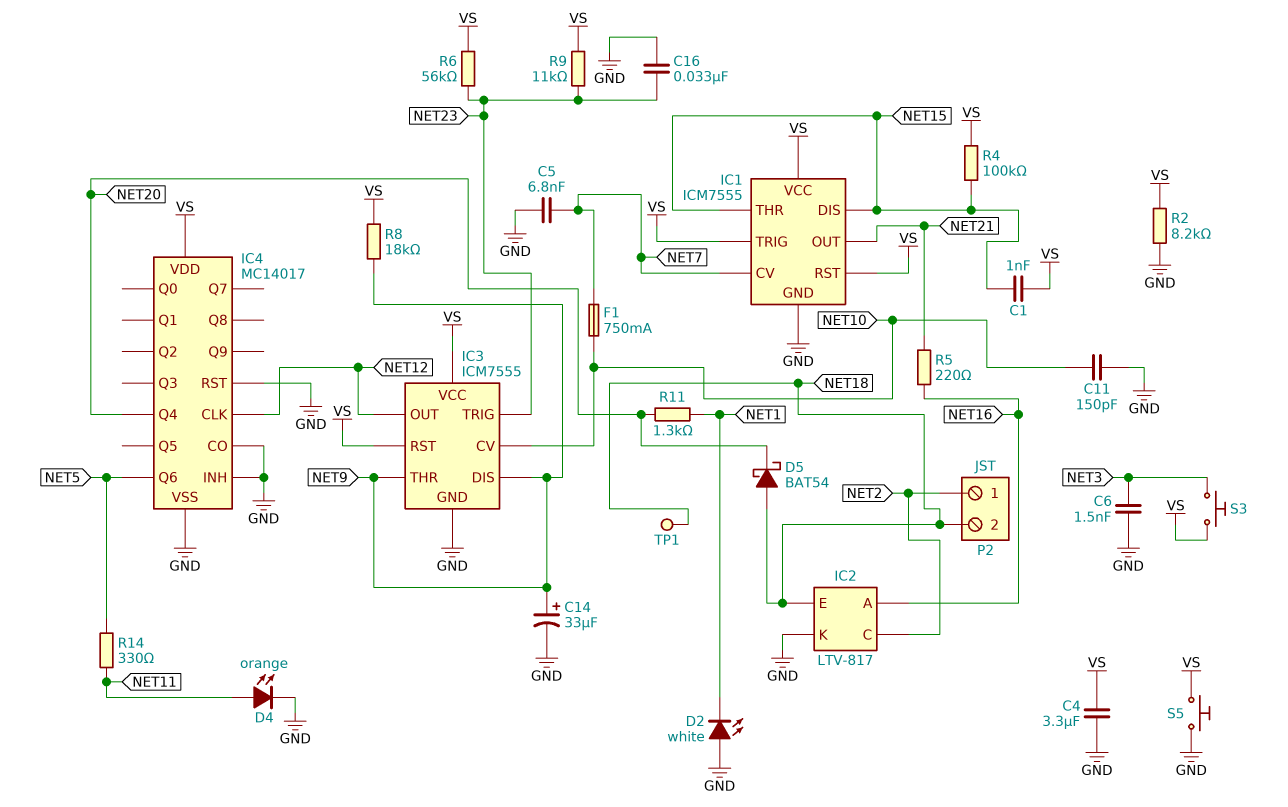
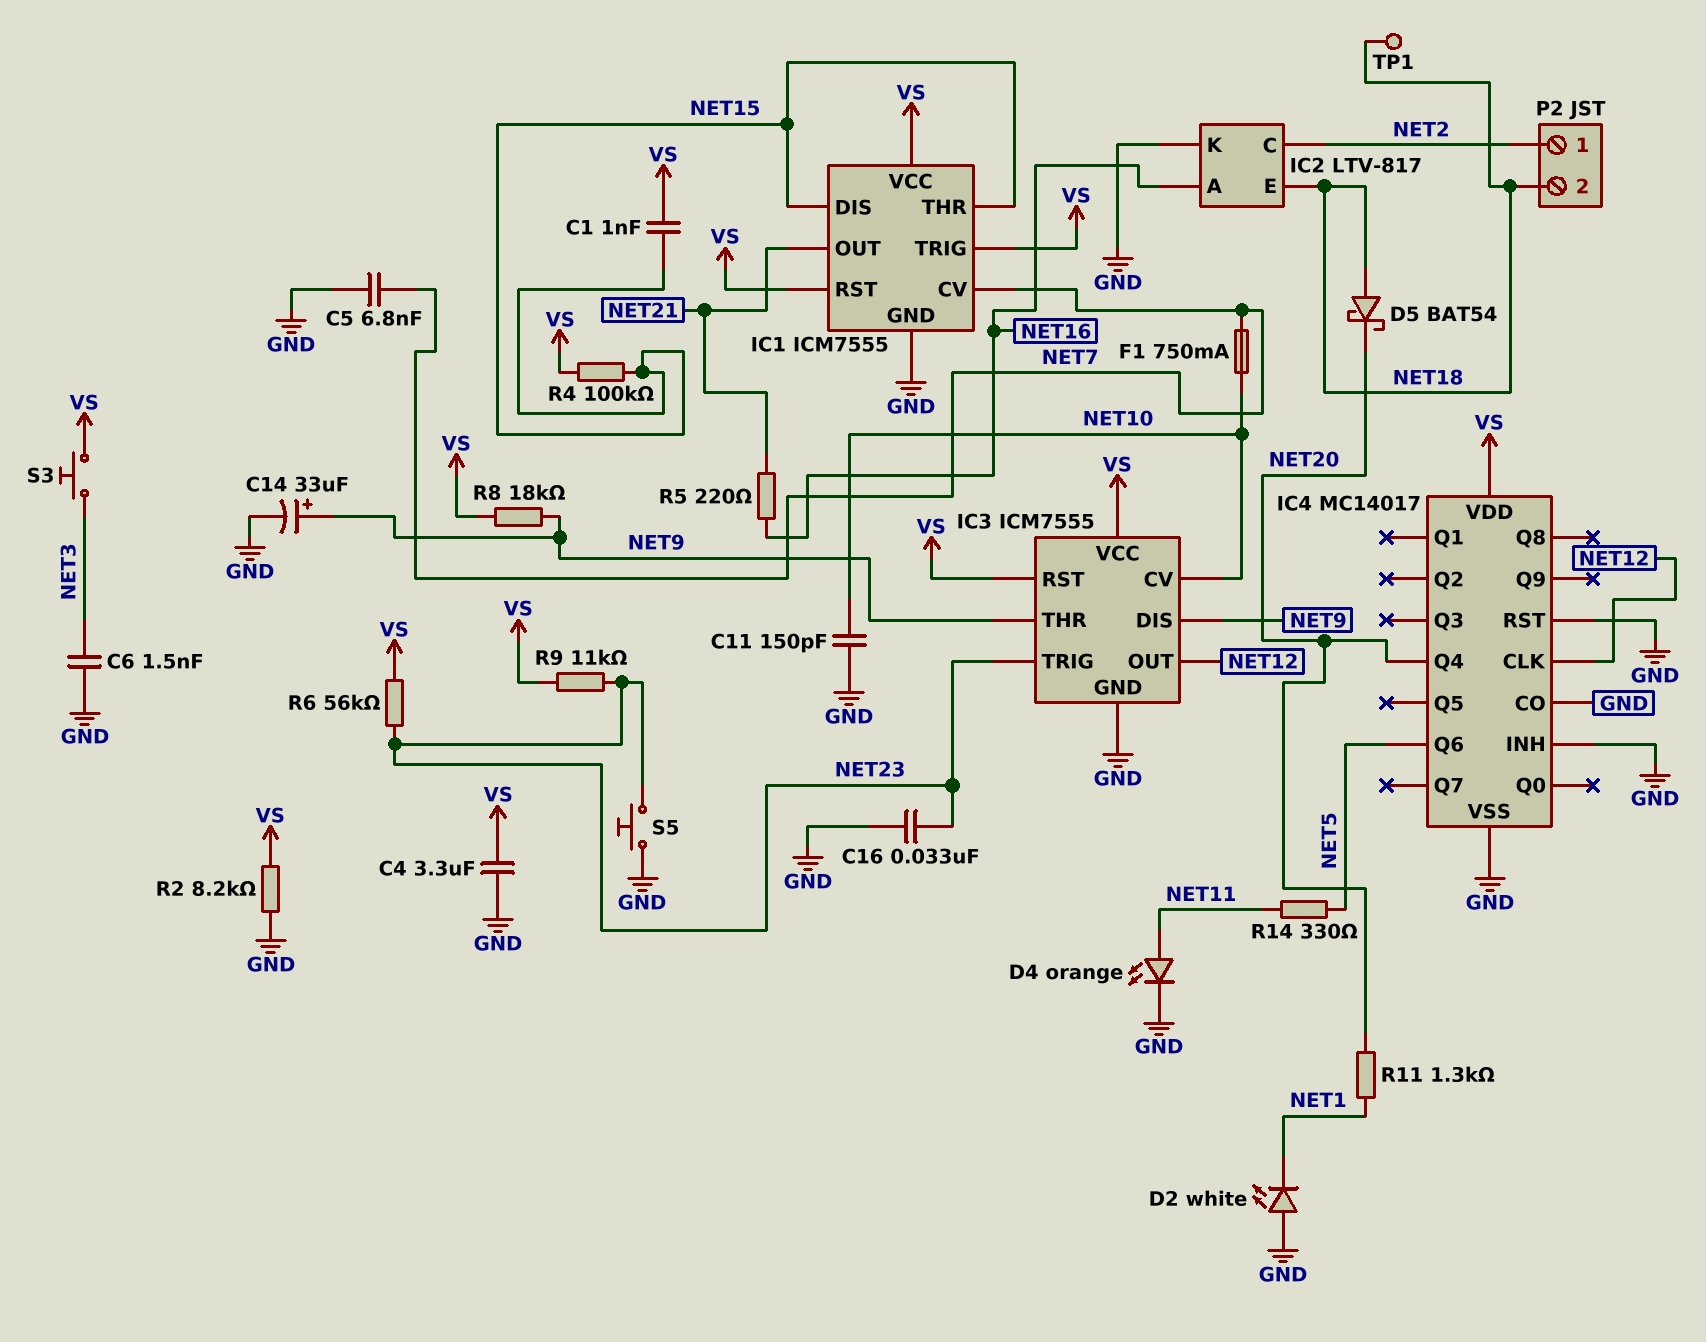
S5: button (GND, VS) -> button (GND, NET23)

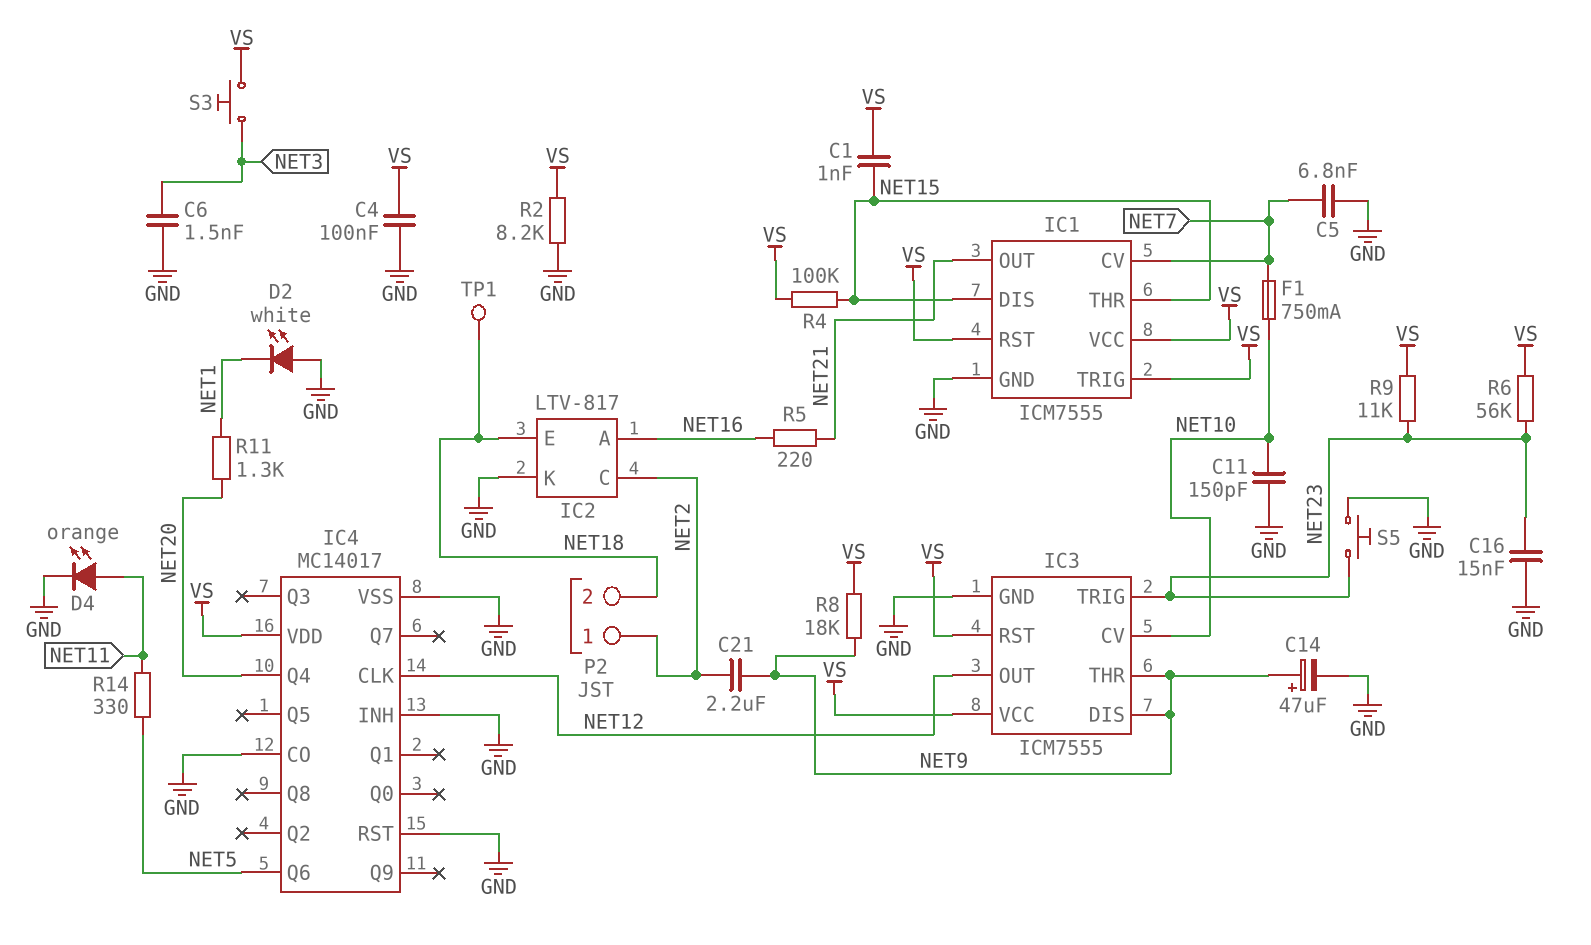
C4: 3.3uF (GND, VS) -> 100nF (GND, VS)
C14: 33uF (plus NET9, minus GND) -> 47uF (plus NET9, minus GND)
C16: 33nF (GND, NET23) -> 15nF (GND, NET23)
C21: none -> 2.2uF (NET2, NET9)
D5: schottky BAT54 (A NET18, K NET20) -> none

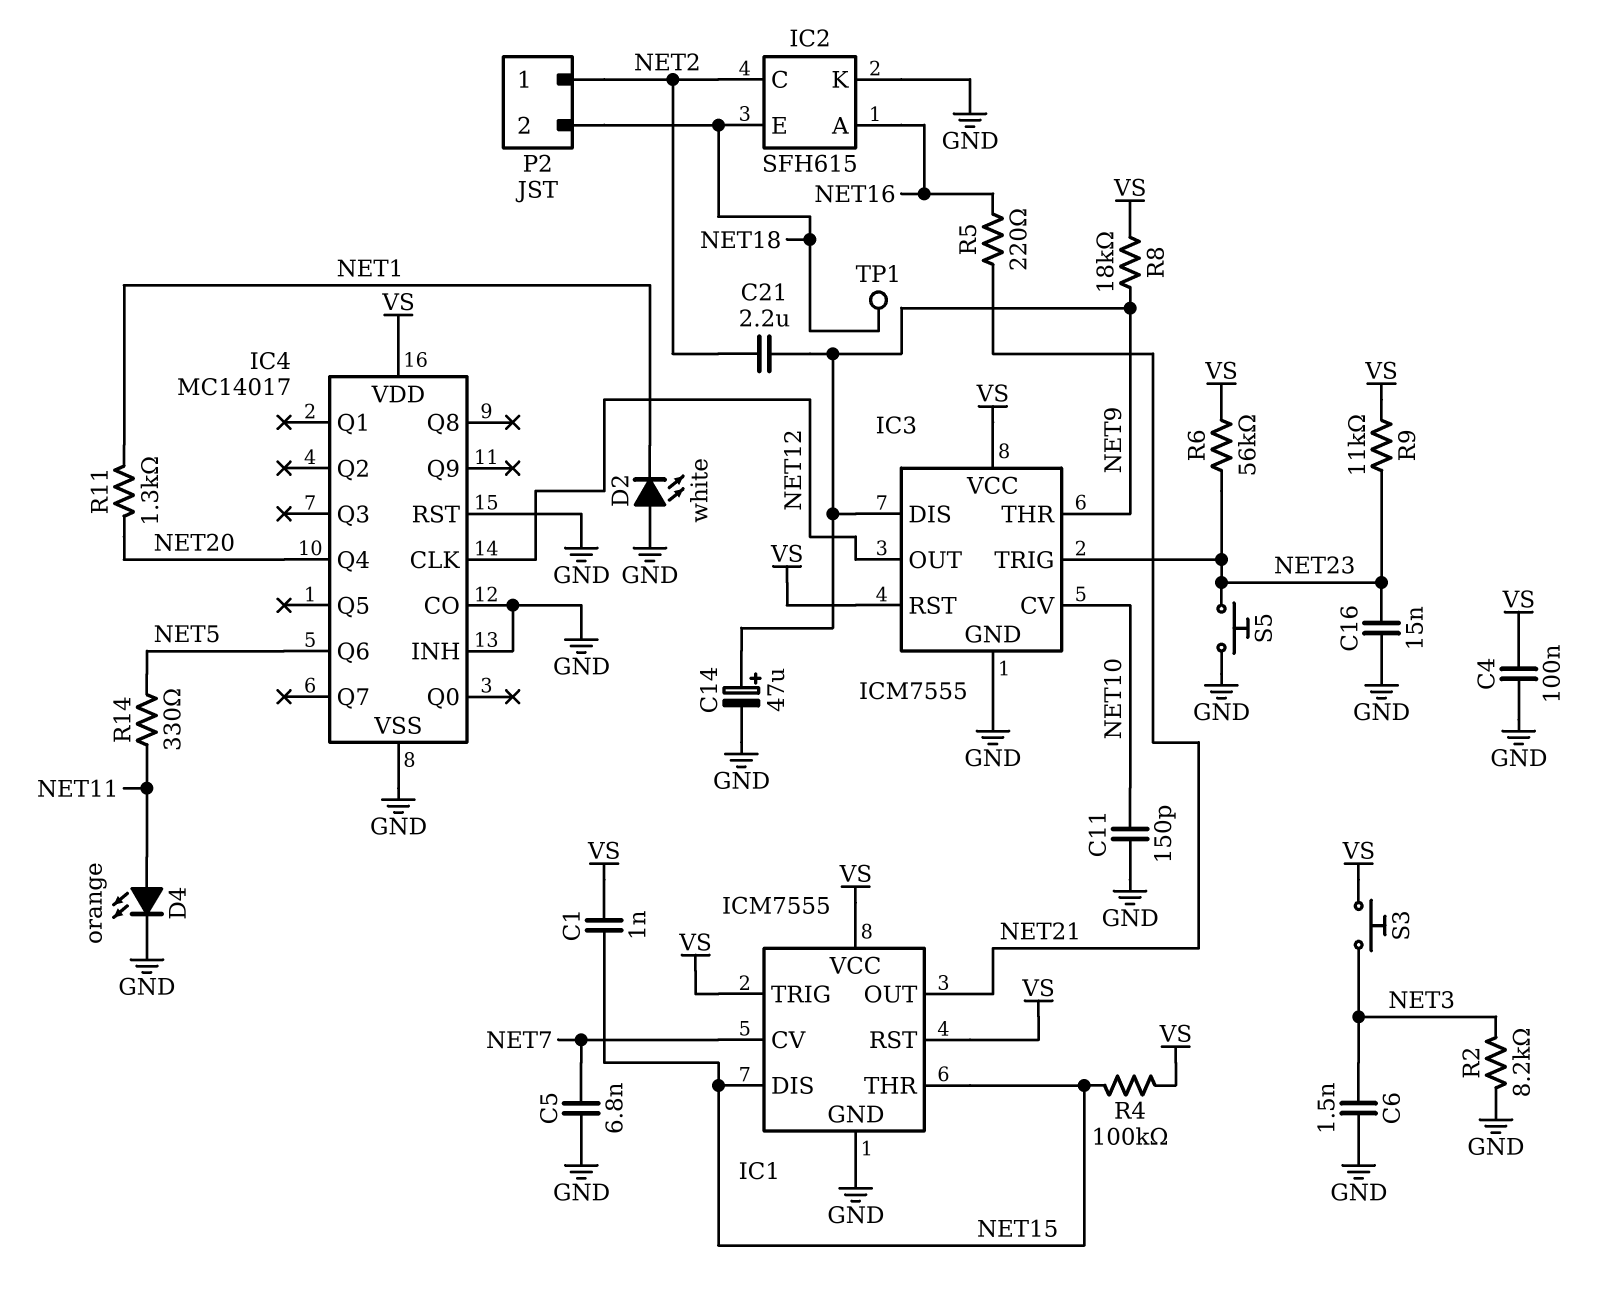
F1: 750mA (NET7, NET10) -> none
IC2: LTV-817 -> SFH615
R2: 8.2k (GND, VS) -> 8.2k (GND, NET3)

